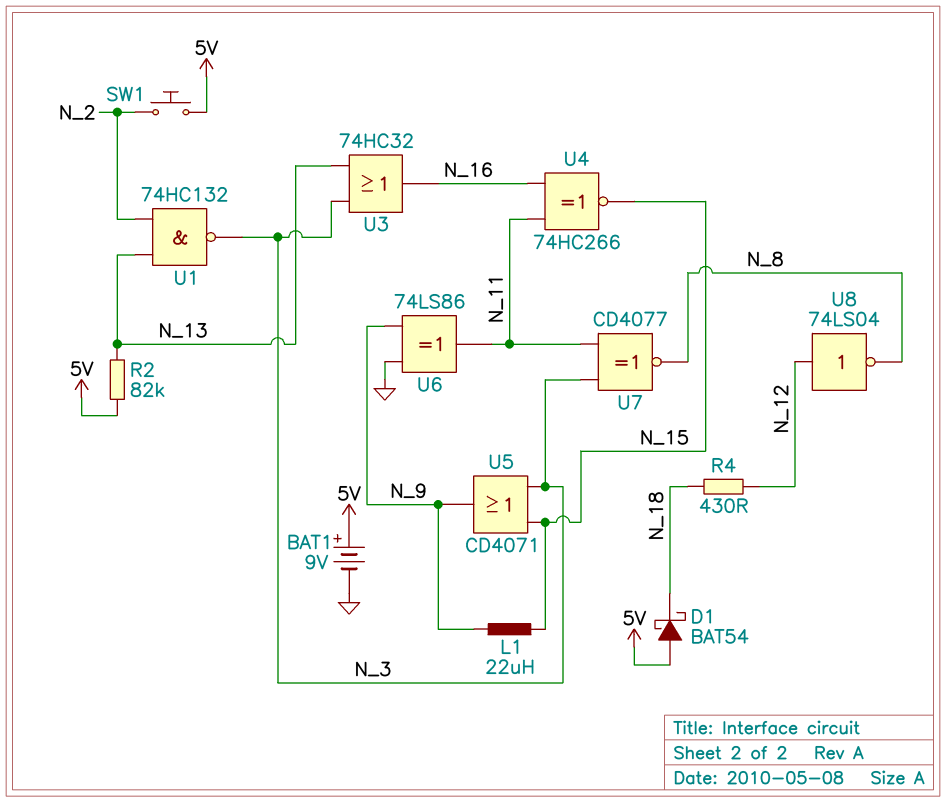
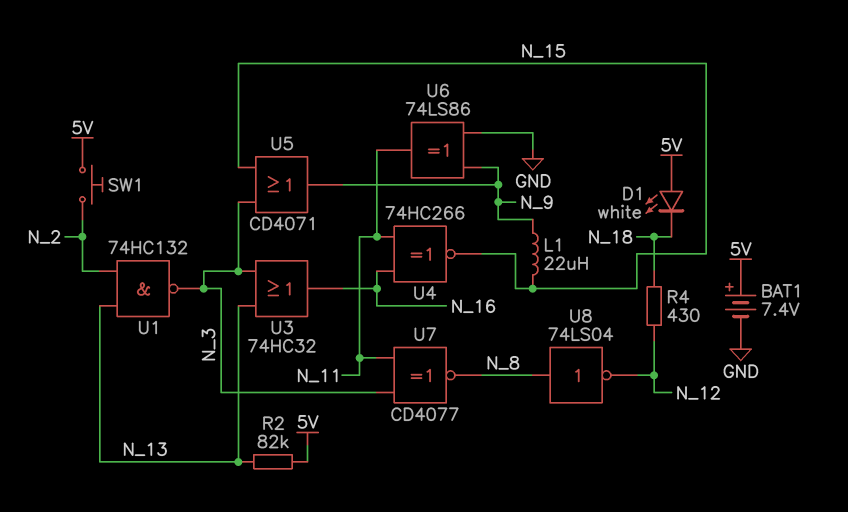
BAT1: 9V (plus 5V, minus GND) -> 7.4V (plus 5V, minus GND)
D1: schottky BAT54 (A 5V, K N_18) -> LED white (A 5V, K N_18)
U8: NOT 74LS04 (in N_12, out N_8) -> NOT 74LS04 (in N_8, out N_12)

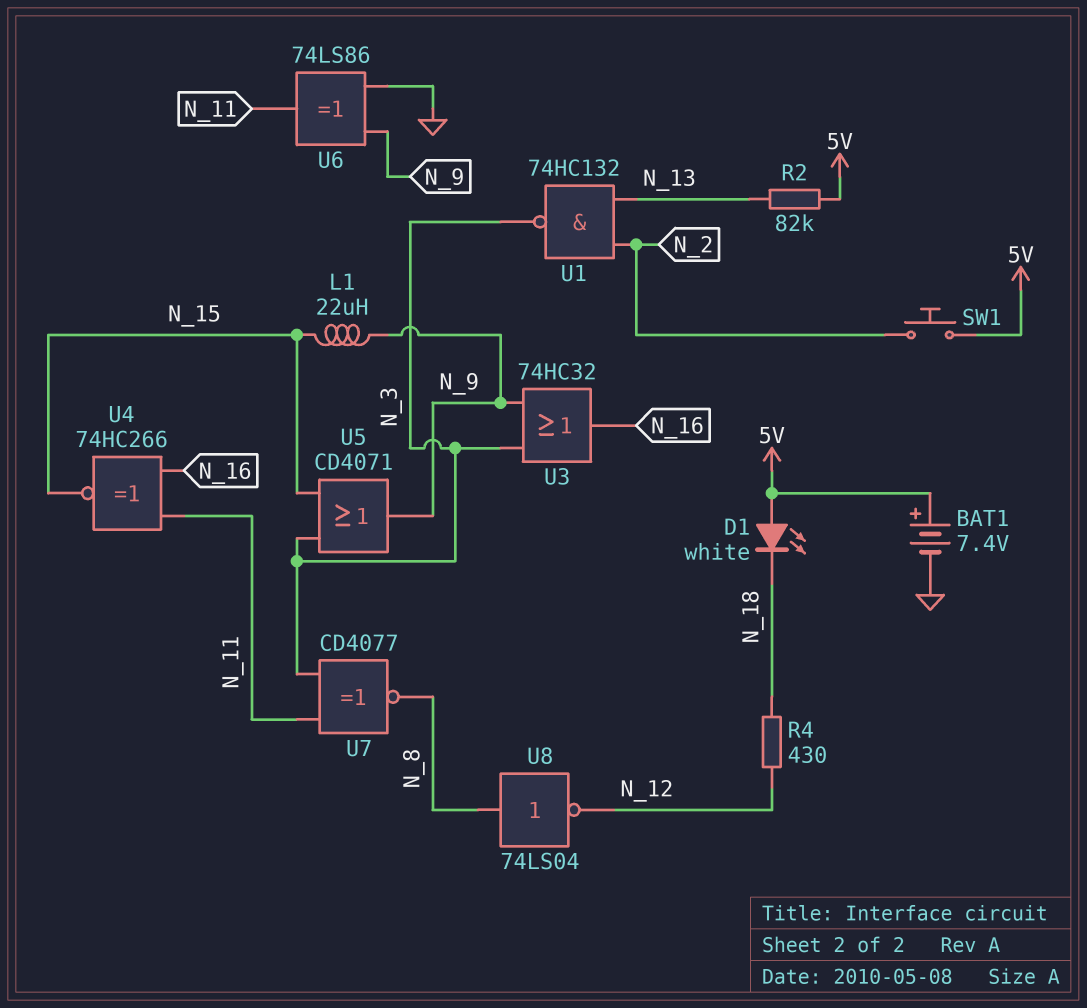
U3: OR 74HC32 (in N_3, in N_13, out N_16) -> OR 74HC32 (in N_3, in N_9, out N_16)

